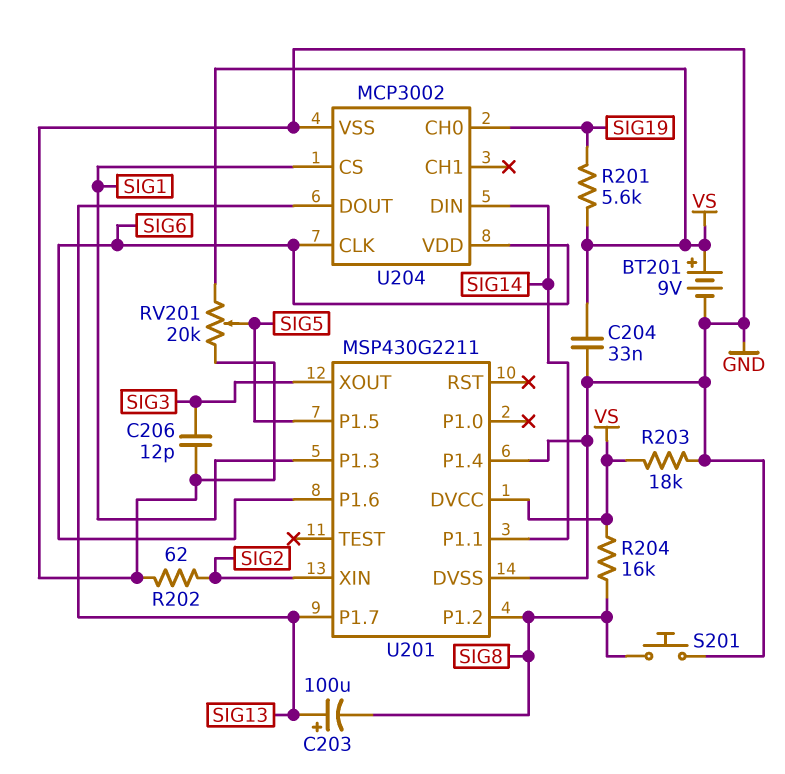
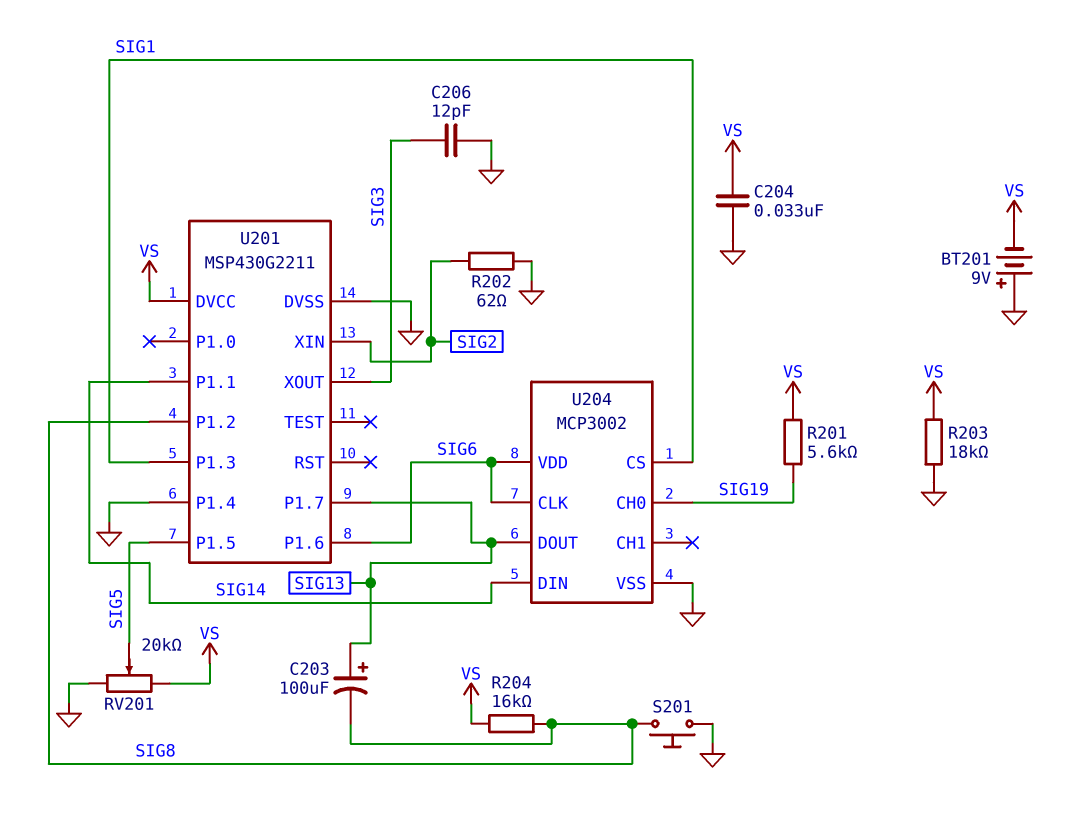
BT201: 9V (plus VS, minus GND) -> 9V (plus GND, minus VS)

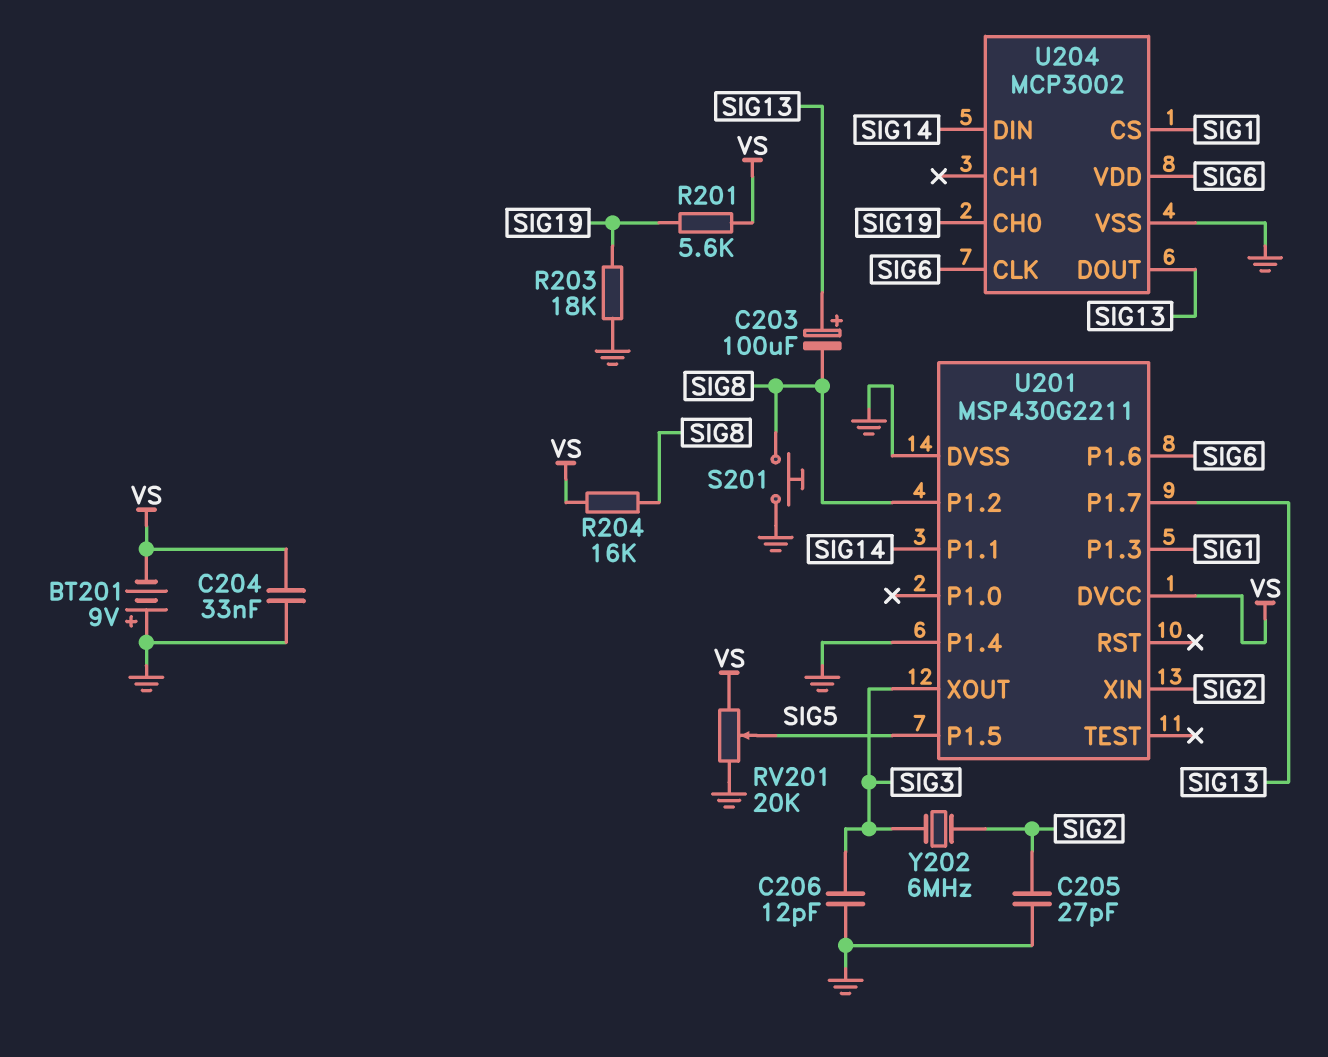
C205: none -> 27pF (GND, SIG2)
R202: 62 (GND, SIG2) -> none
R203: 18k (GND, VS) -> 18k (GND, SIG19)
Y202: none -> 6MHz (SIG2, SIG3)

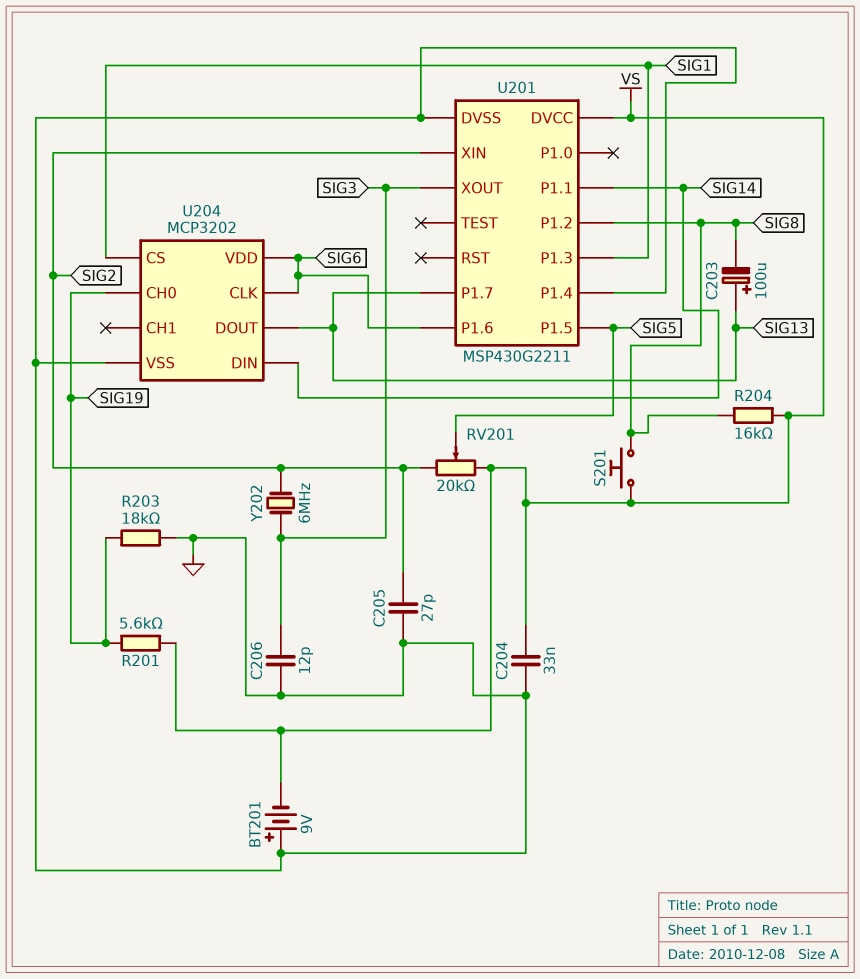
RV201: 20k (GND, VS, wiper SIG5) -> 20k (SIG2, VS, wiper SIG5)
S201: button (GND, SIG8) -> button (SIG8, VS)
U204: MCP3002 -> MCP3202

